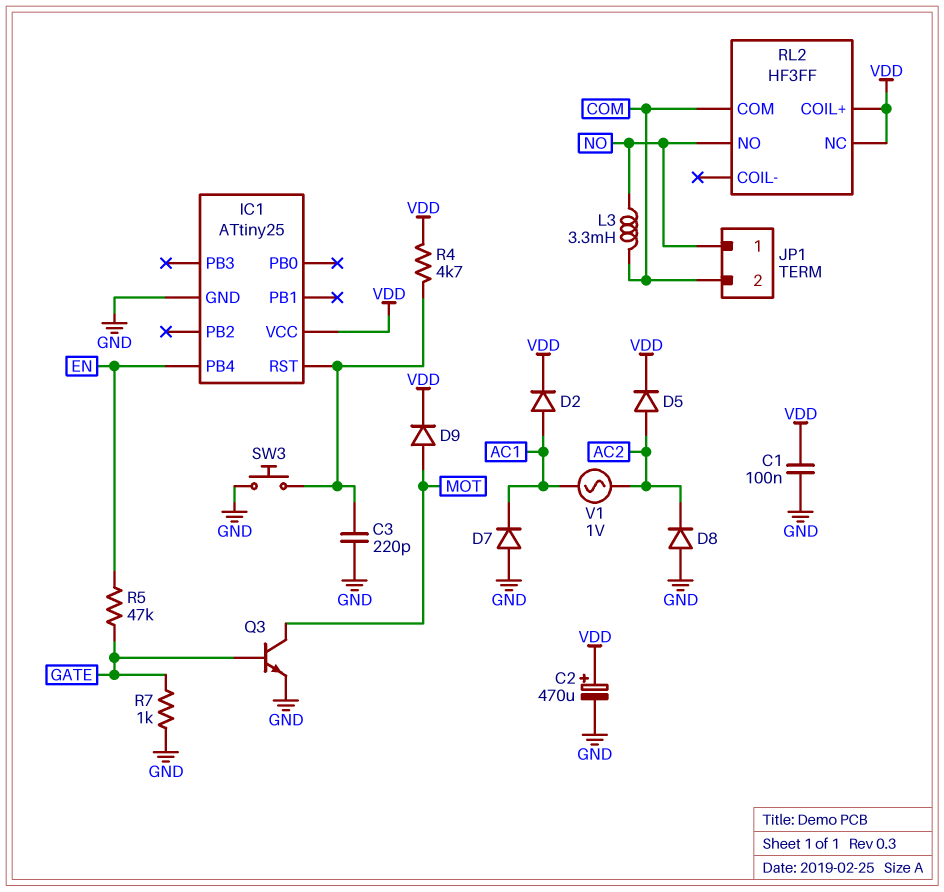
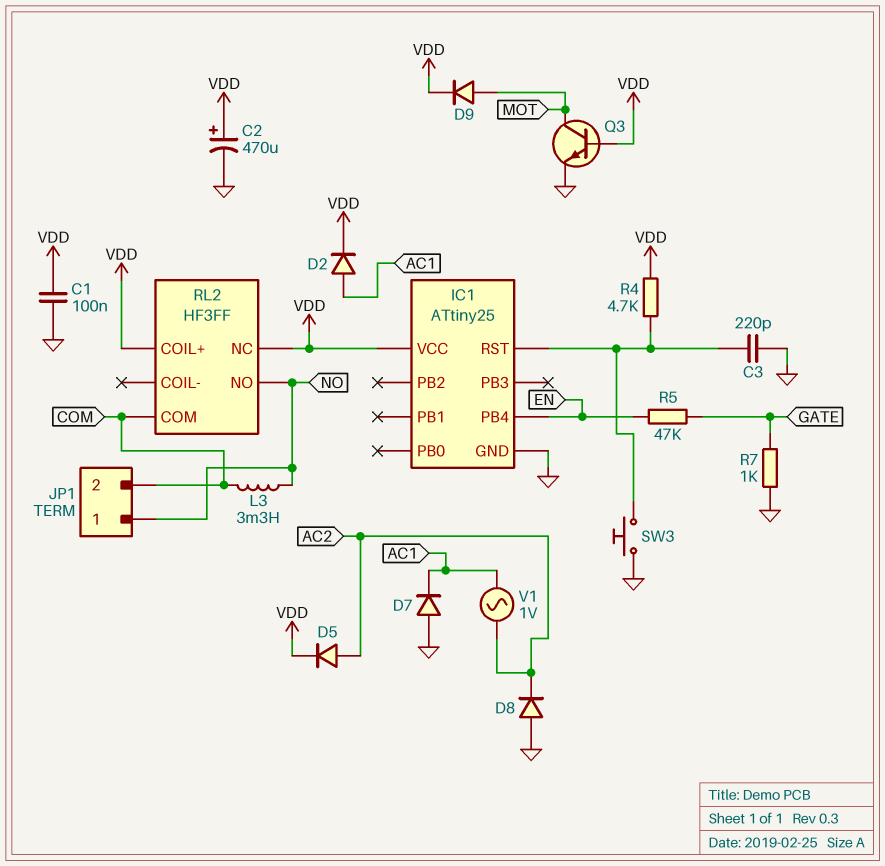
Q3: NPN (B GATE, C MOT, E GND) -> NPN (B VDD, C MOT, E GND)

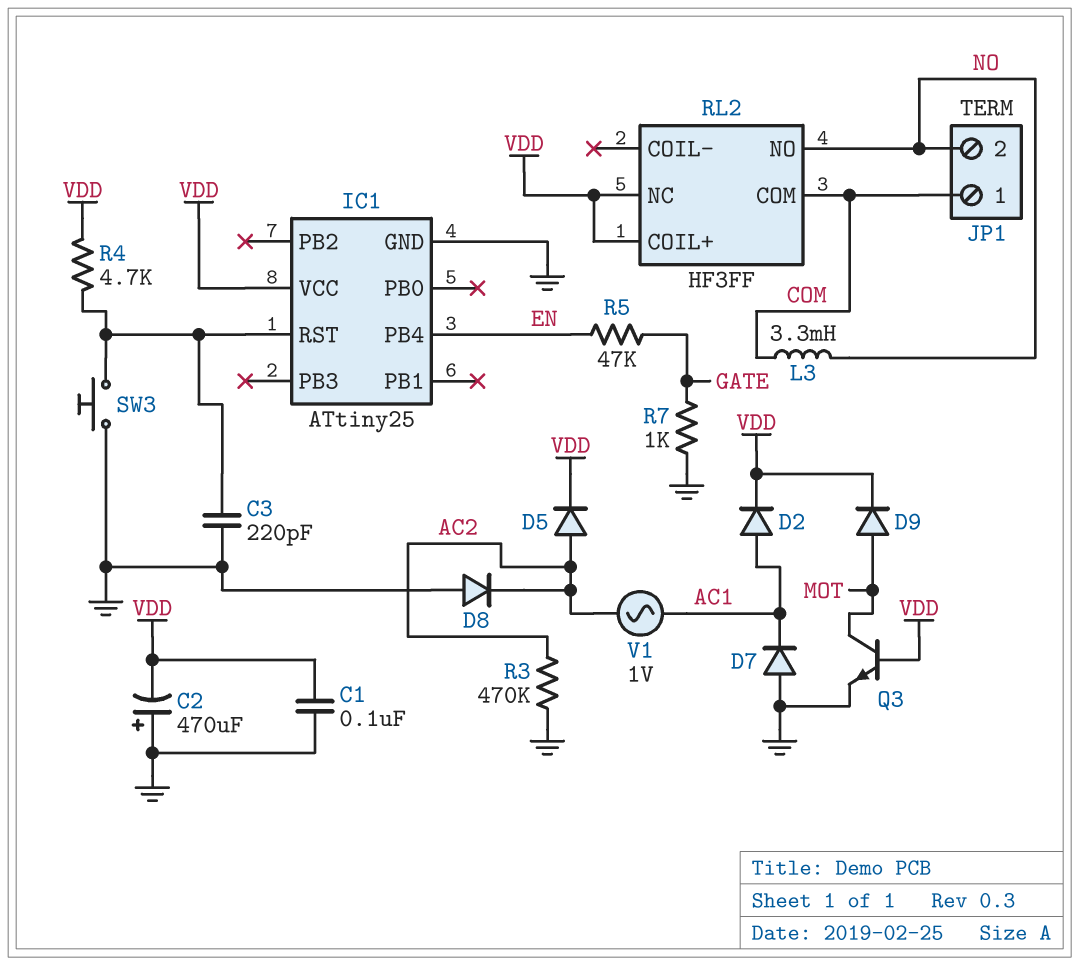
C2: 470uF (plus VDD, minus GND) -> 470uF (plus GND, minus VDD)
JP1 pin 1: NO -> COM
JP1 pin 2: COM -> NO
R3: none -> 470k (AC2, GND)

